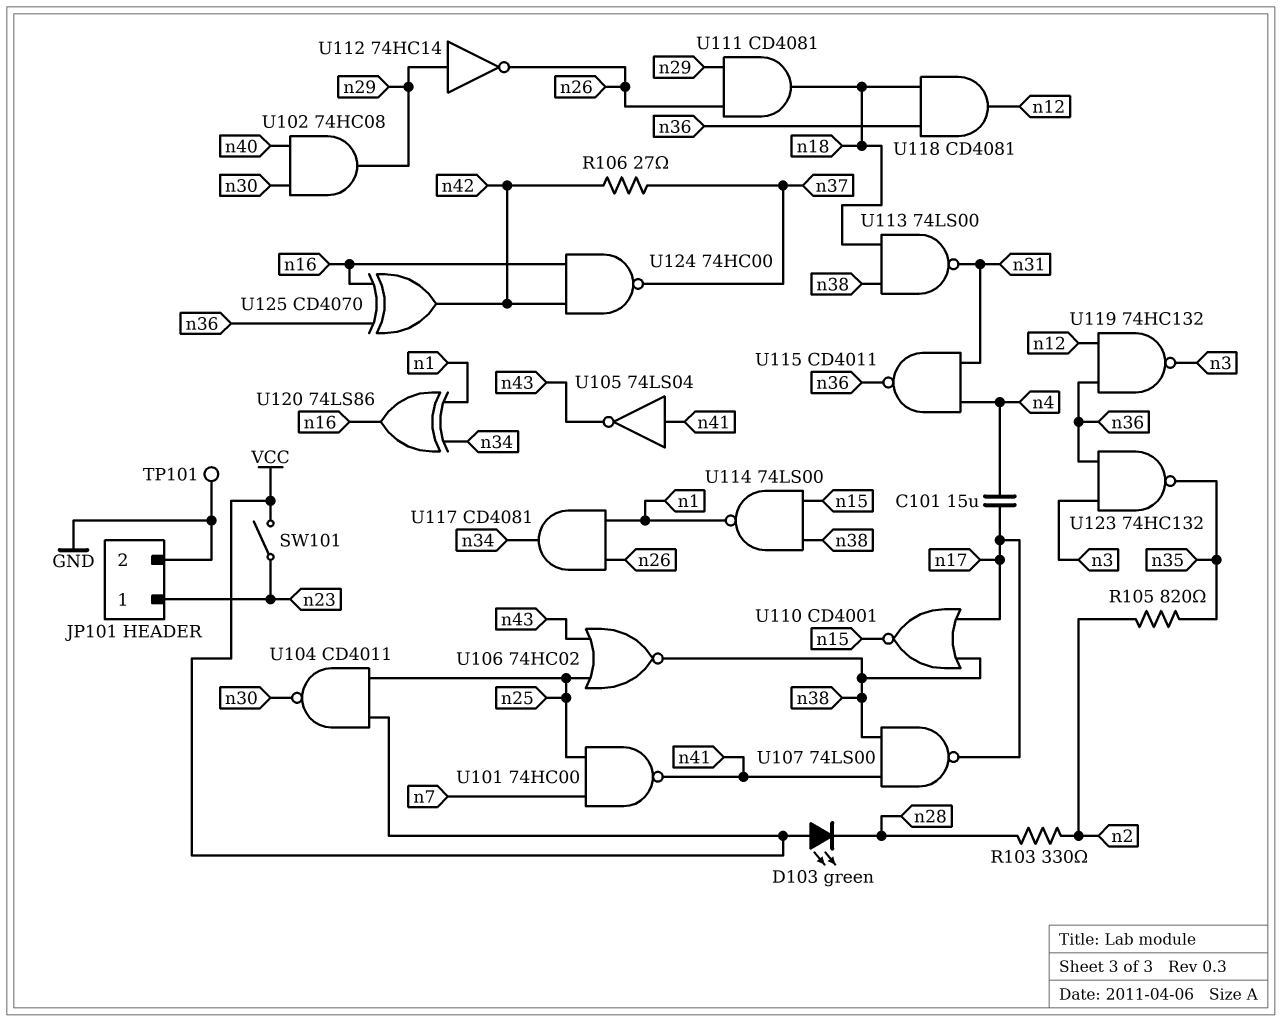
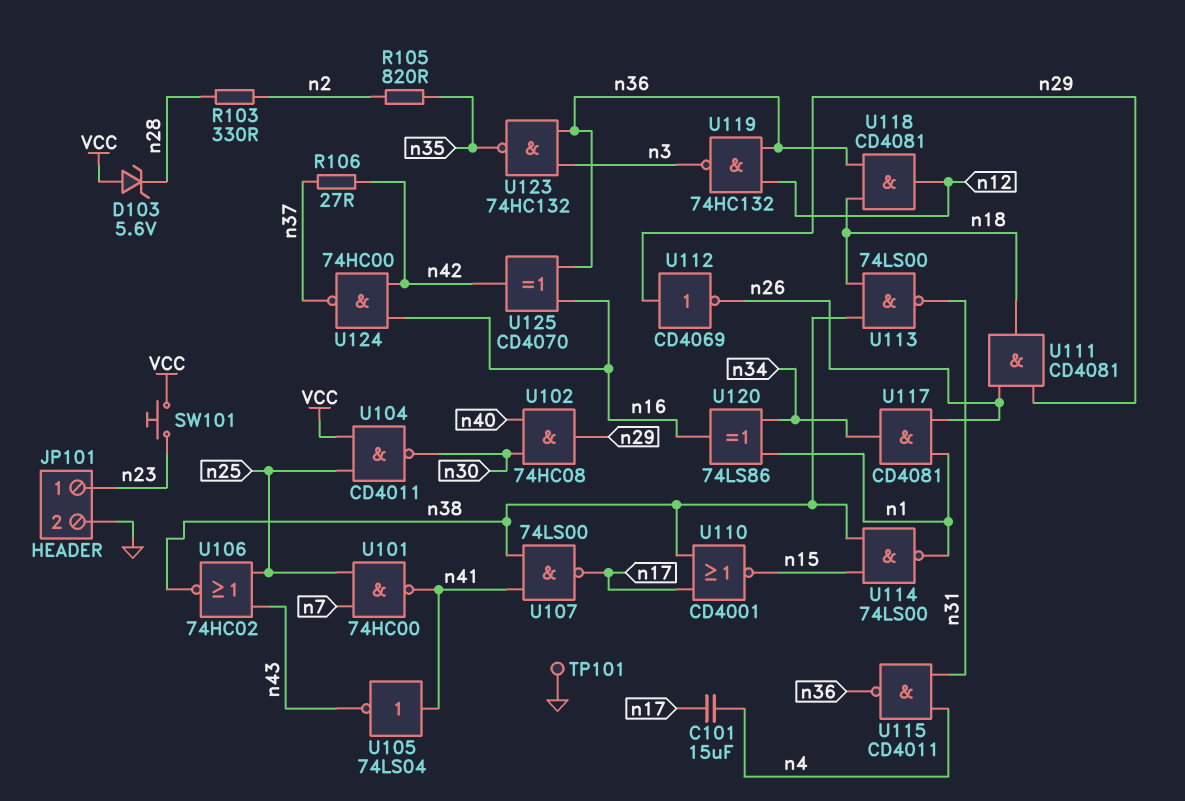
D103: LED green (A VCC, K n28) -> zener 5.6V (A VCC, K n28)
SW101: switch (VCC, n23) -> button (VCC, n23)
U112: NOT 74HC14 (in n29, out n26) -> NOT CD4069 (in n29, out n26)

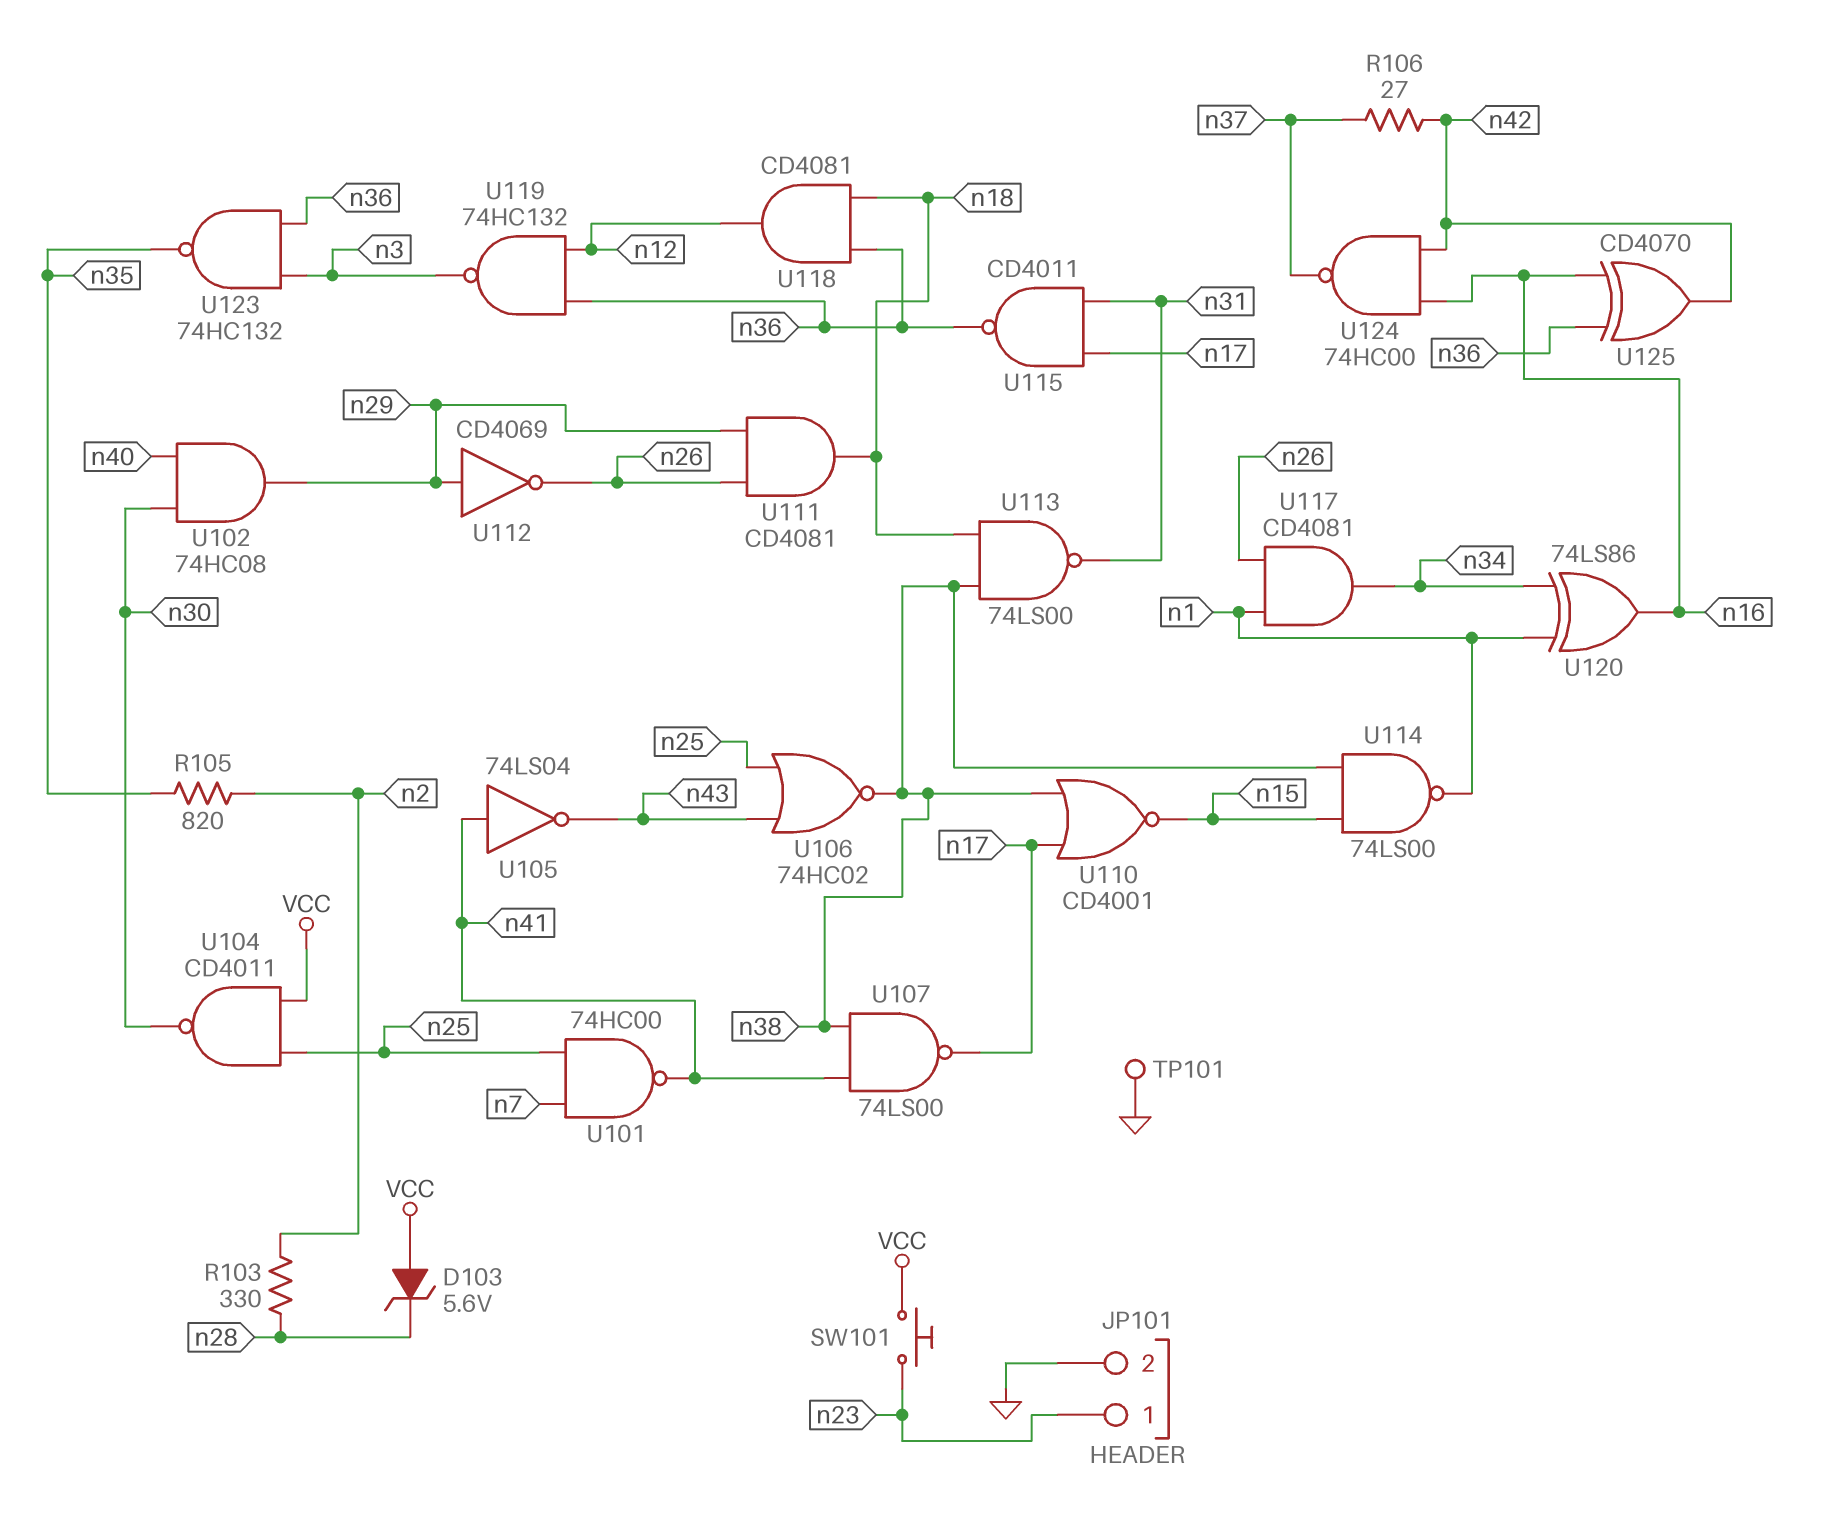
C101: 15uF (n4, n17) -> none
U115: NAND CD4011 (in n4, in n31, out n36) -> NAND CD4011 (in n17, in n31, out n36)

